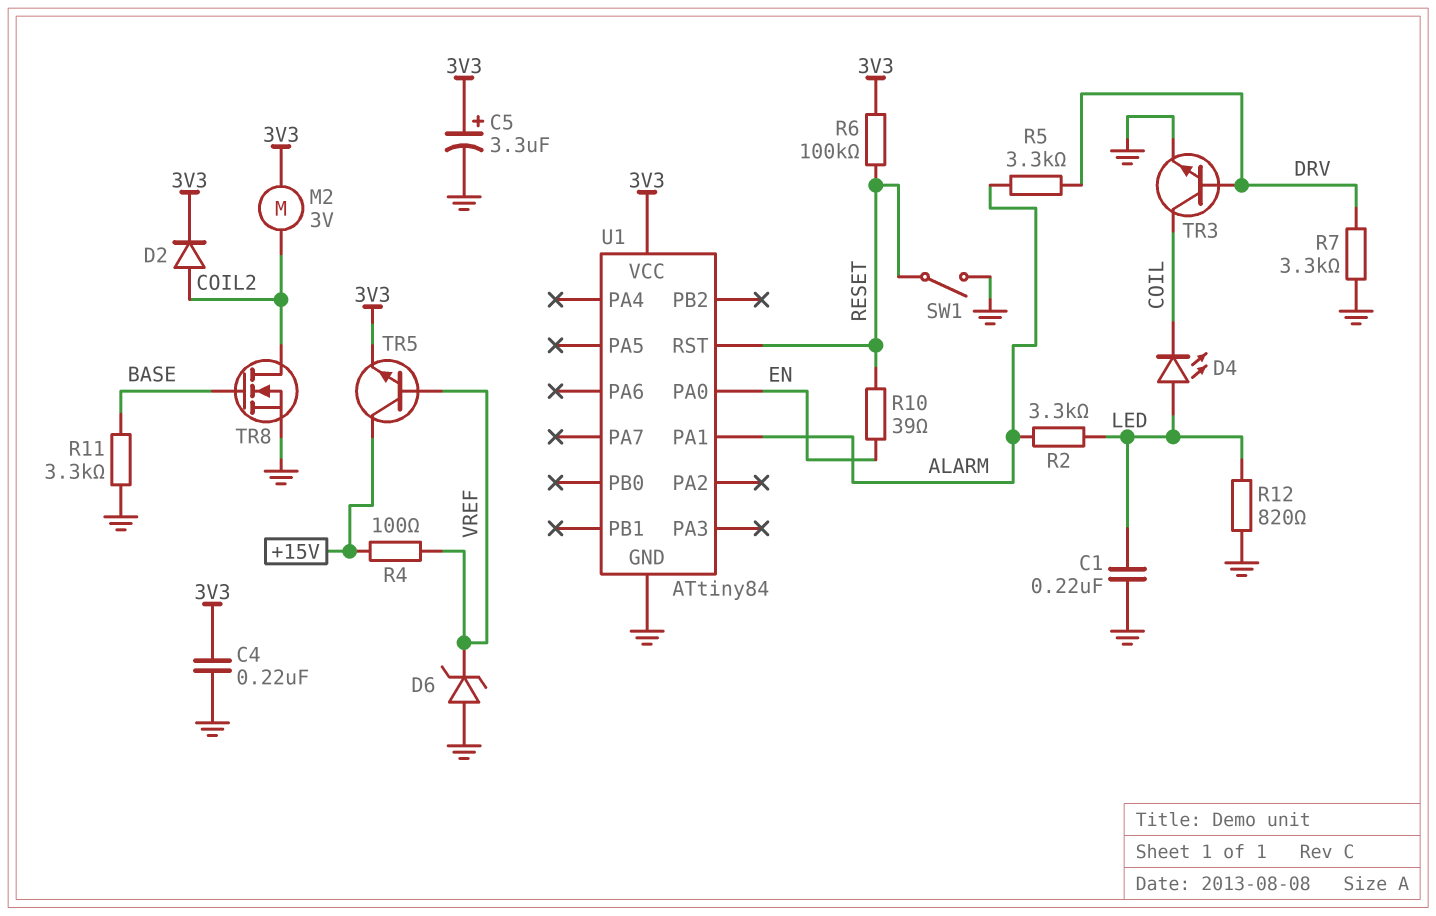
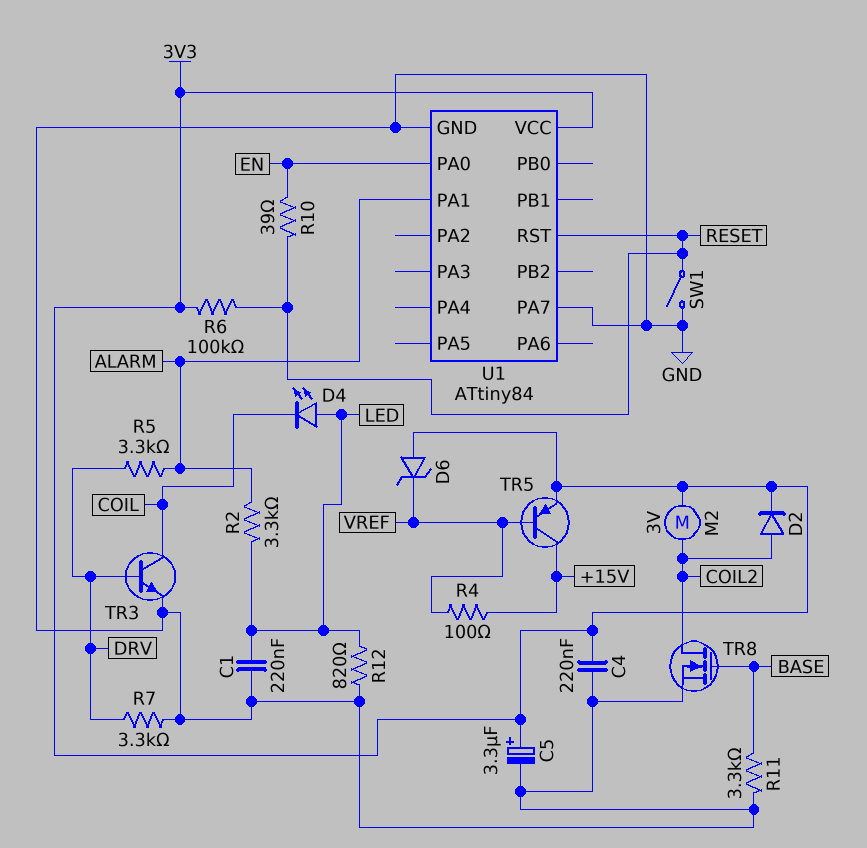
D6: zener (A GND, K VREF) -> zener (A 3V3, K VREF)
TR5: NPN (B VREF, C +15V, E 3V3) -> PNP (B VREF, C +15V, E 3V3)
U1 pin PA7: none -> GND

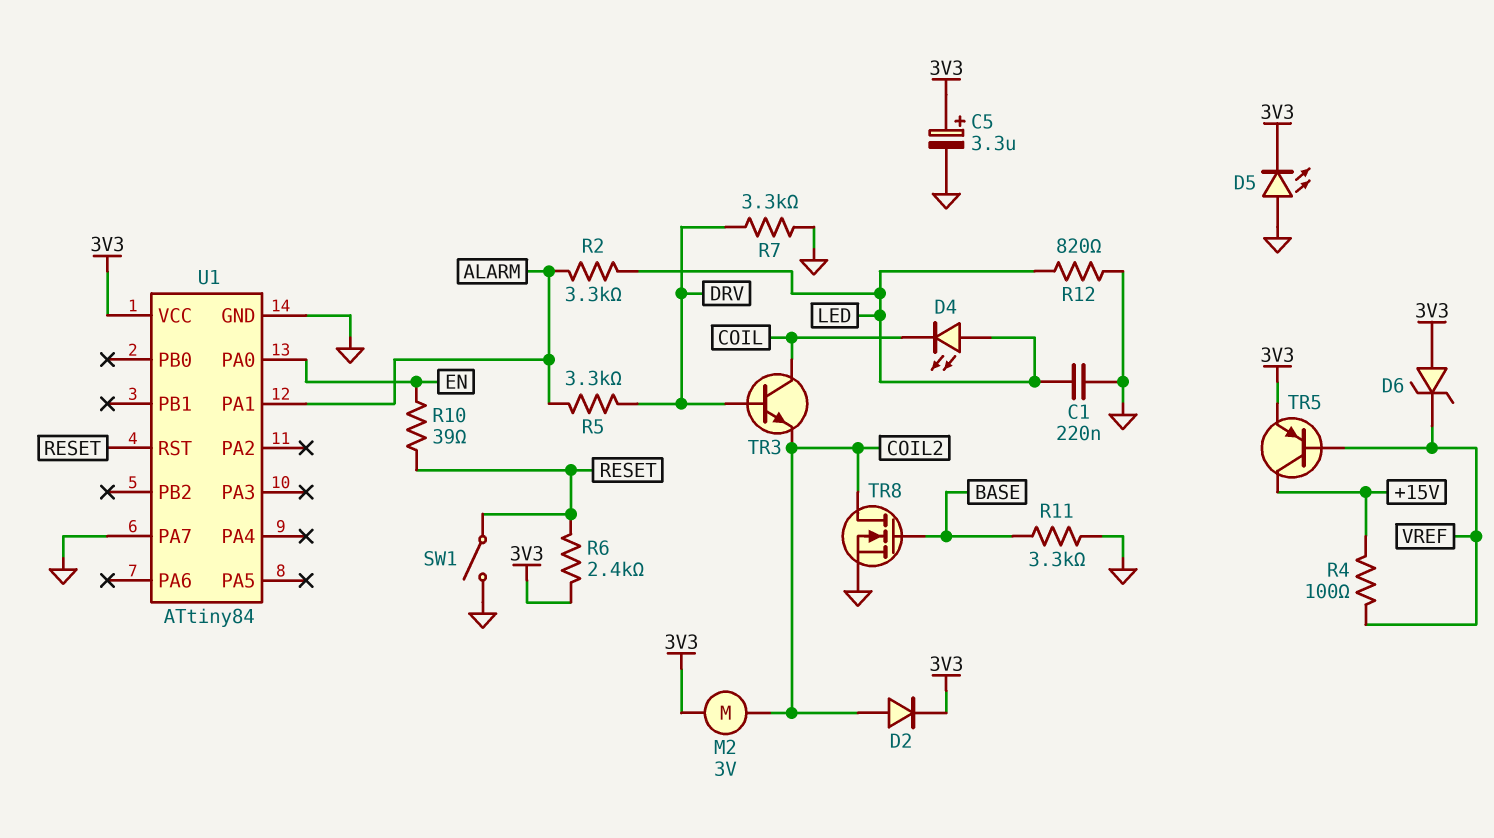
C4: 220nF (3V3, GND) -> none
D5: none -> LED (A GND, K 3V3)
R6: 100k (3V3, RESET) -> 2.4k (3V3, RESET)
TR3: NPN (B DRV, C COIL, E GND) -> NPN (B DRV, C COIL, E COIL2)

